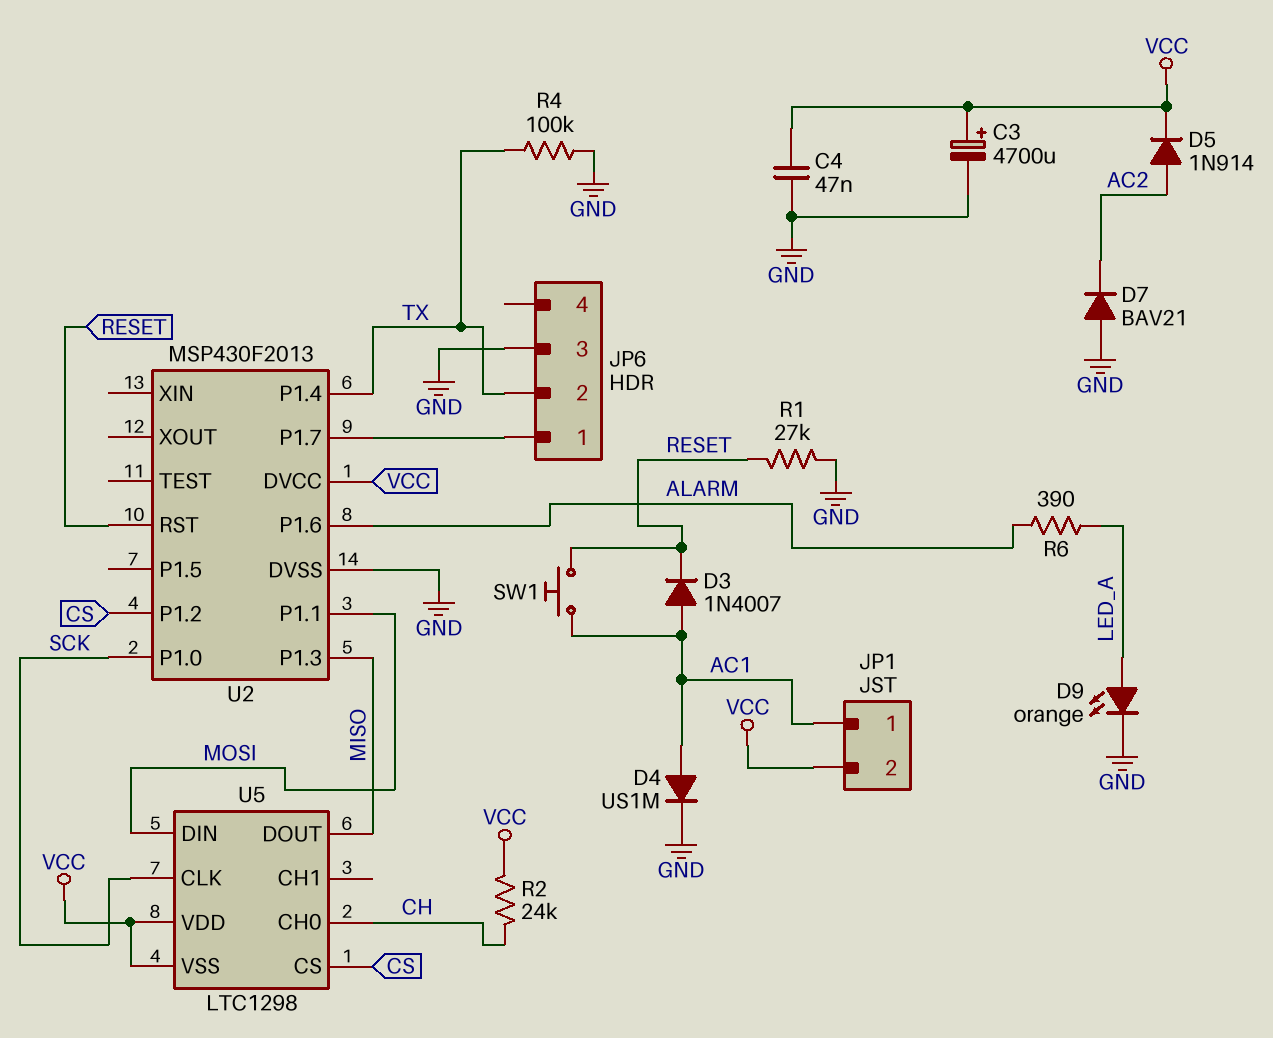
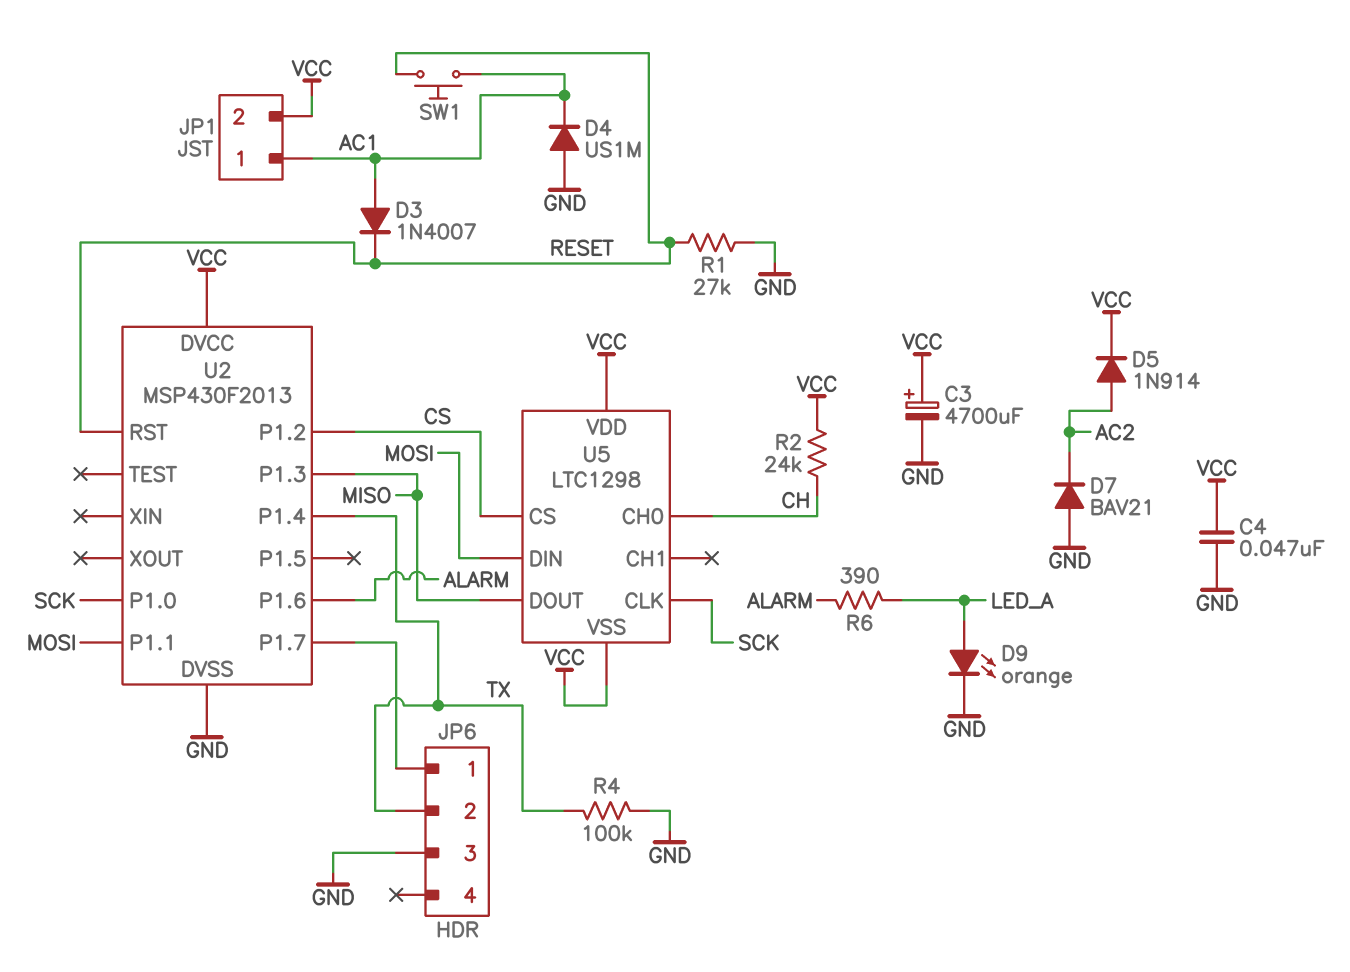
D4: diode US1M (A AC1, K GND) -> diode US1M (A GND, K AC1)

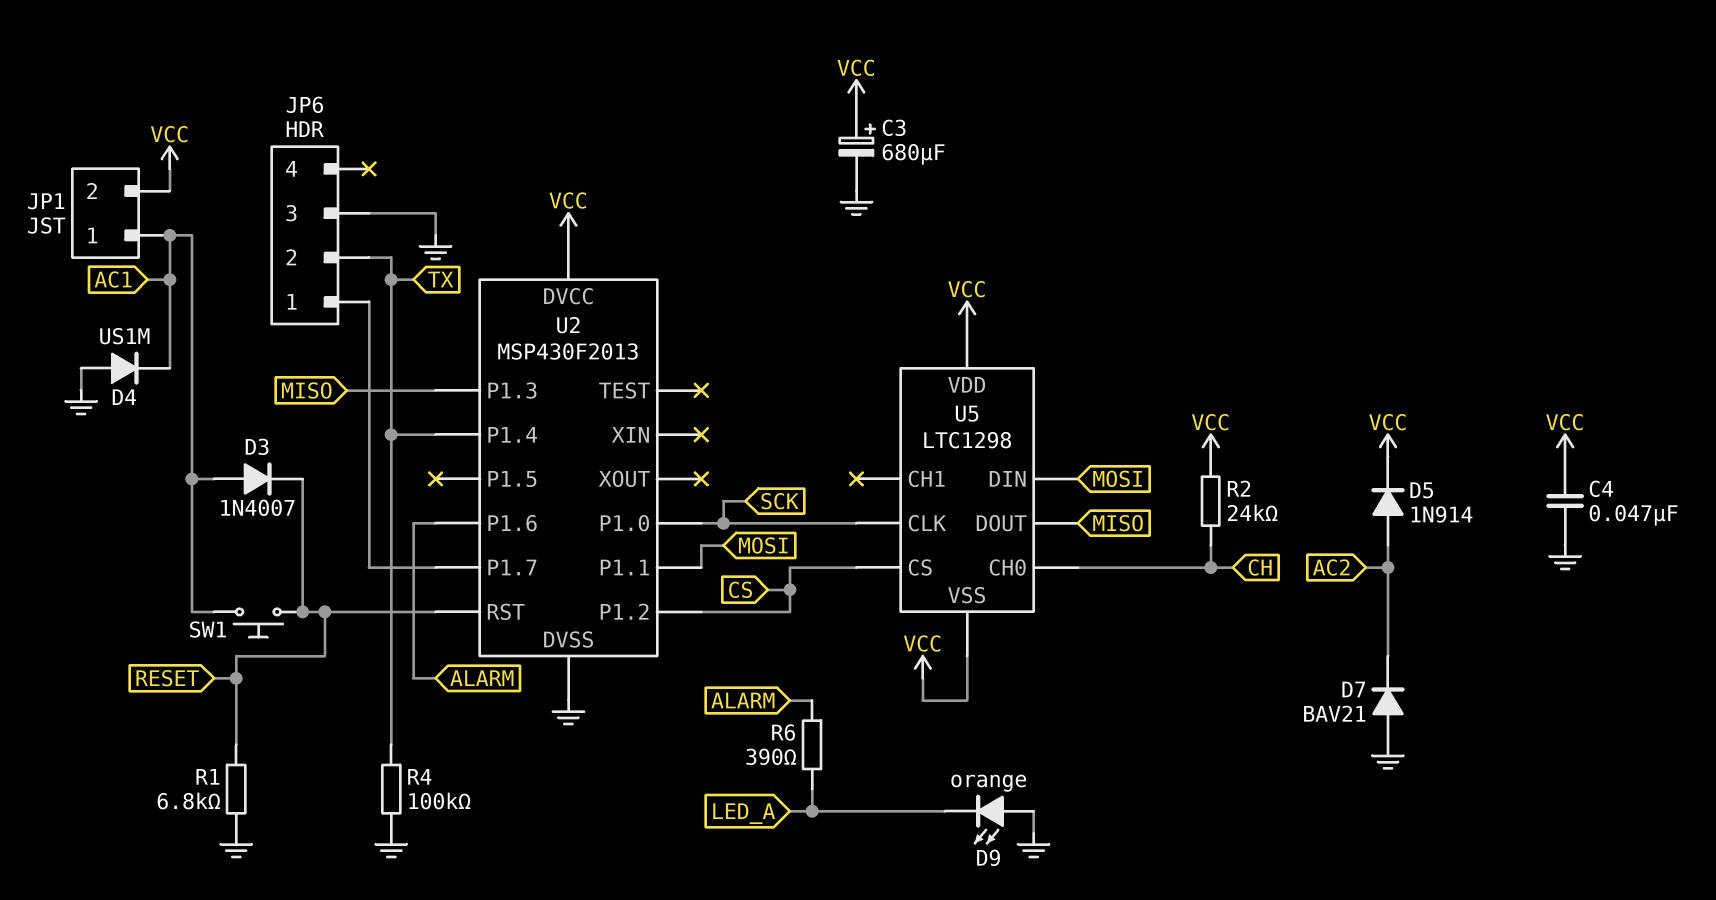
C3: 4700uF (plus VCC, minus GND) -> 680uF (plus VCC, minus GND)
D9: LED orange (A LED_A, K GND) -> LED orange (A GND, K LED_A)
R1: 27k (GND, RESET) -> 6.8k (GND, RESET)

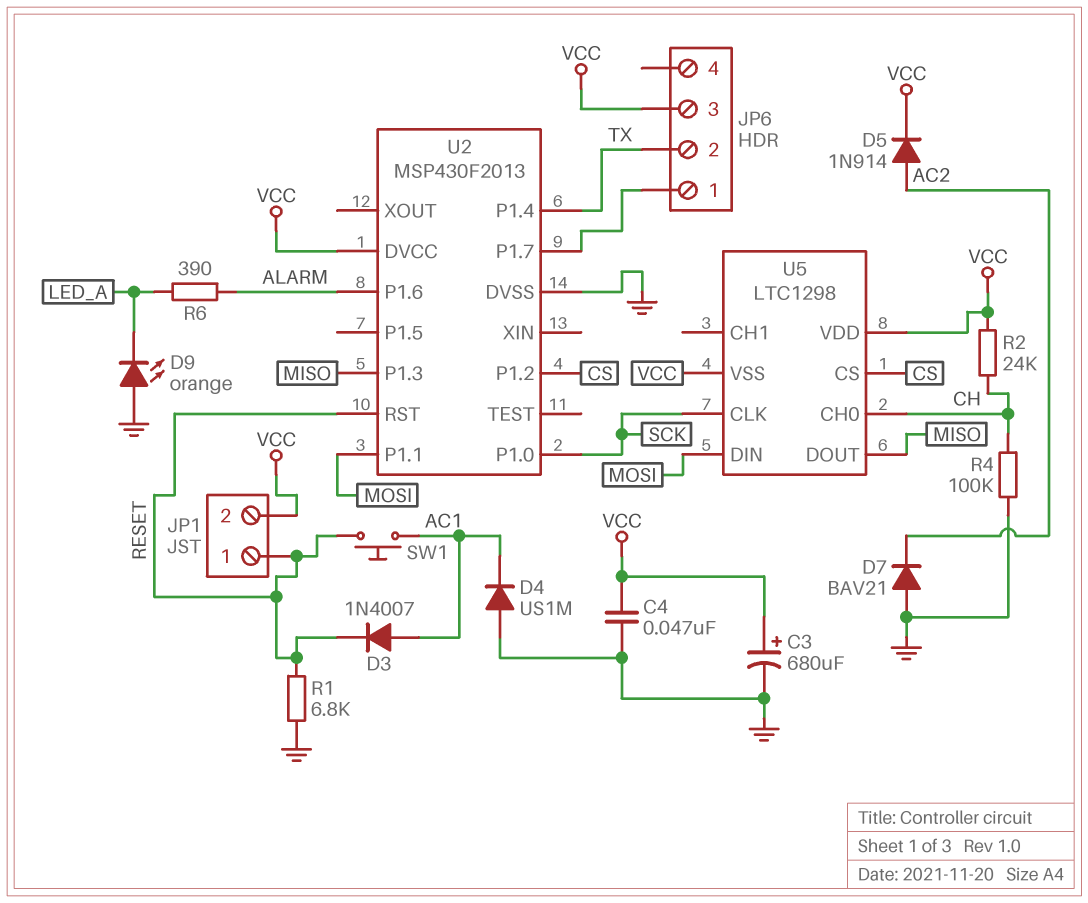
JP1 pin 1: AC1 -> RESET
JP6 pin 3: GND -> VCC
R4: 100k (GND, TX) -> 100k (CH, GND)

